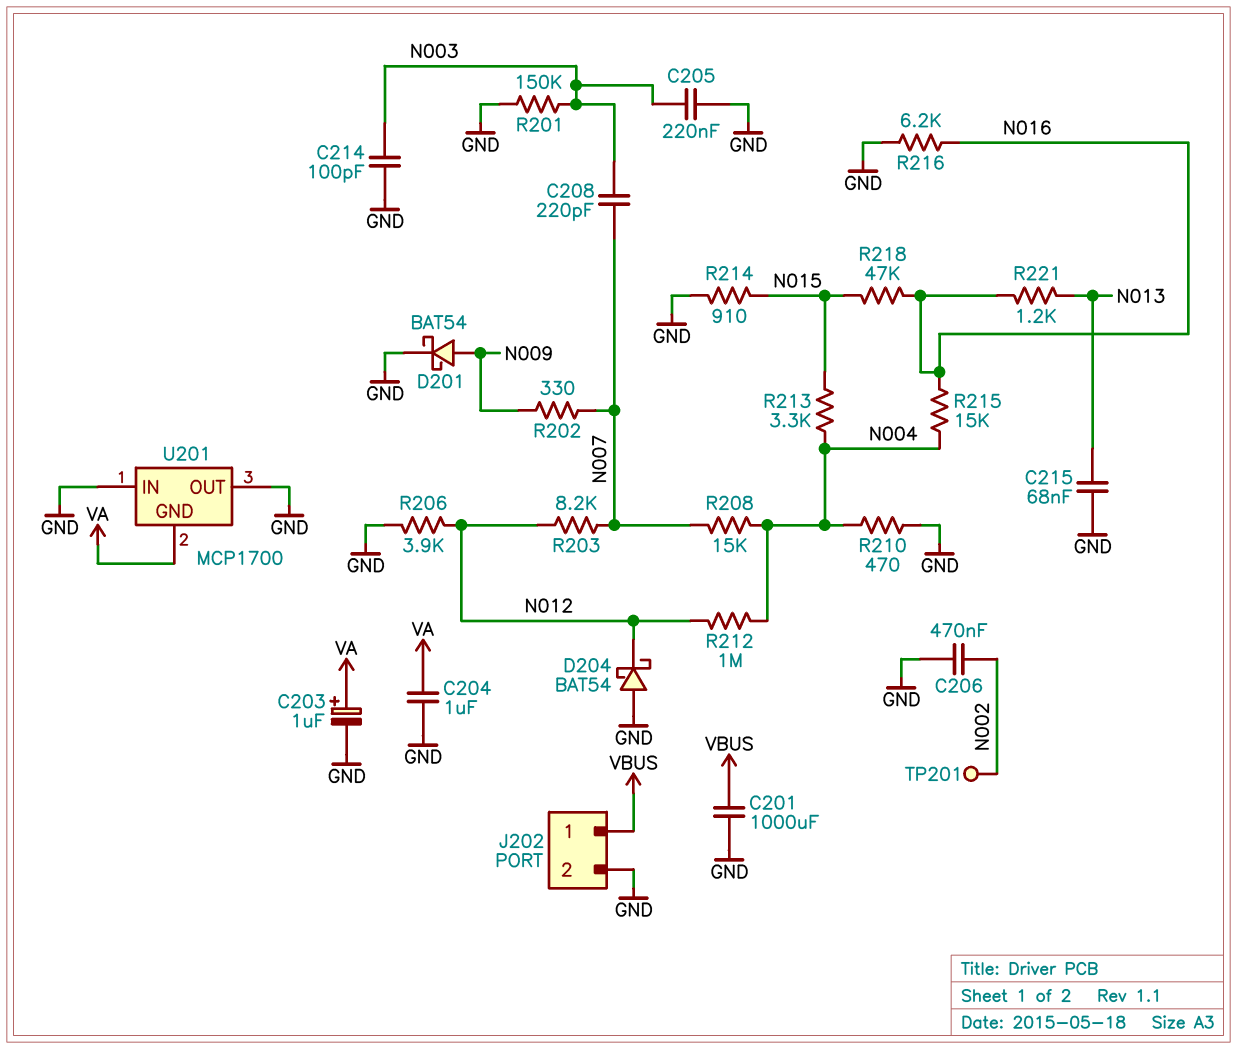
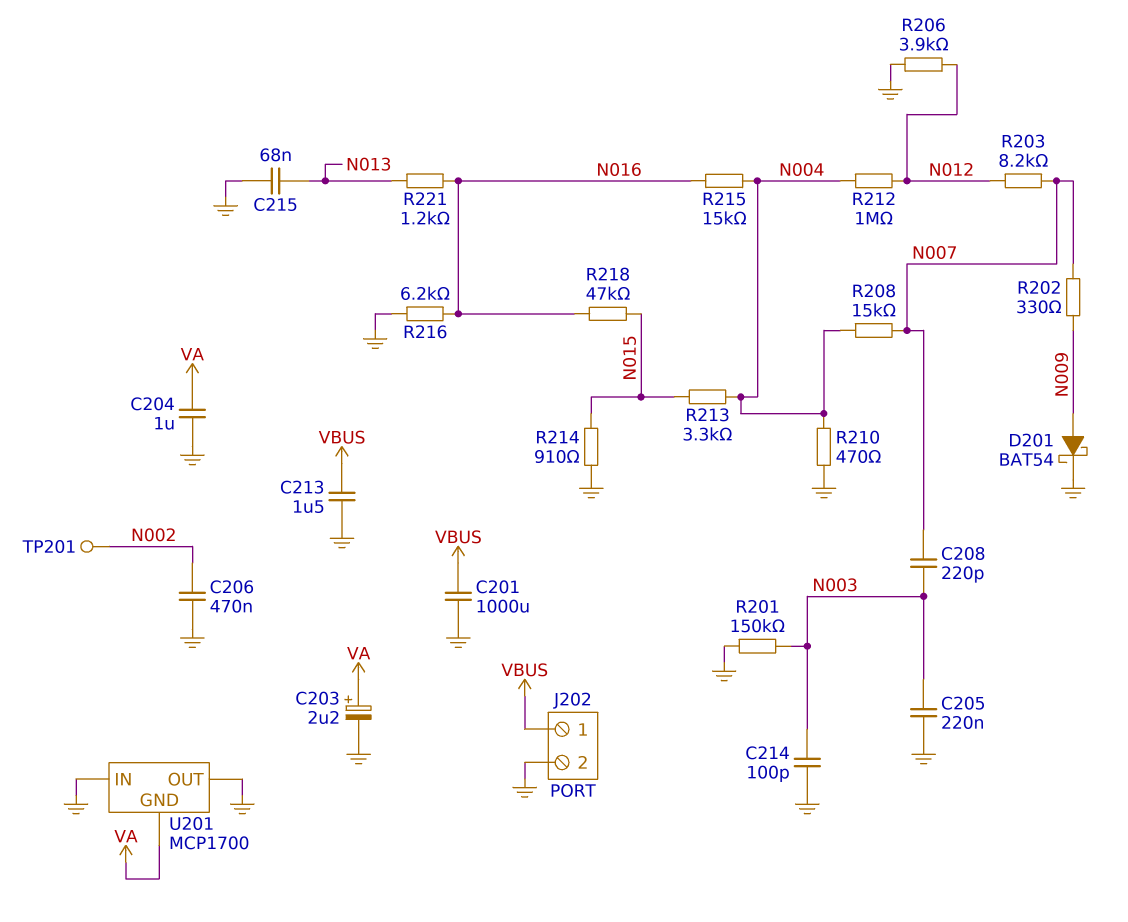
C203: 1uF (plus VA, minus GND) -> 2.2uF (plus VA, minus GND)
C213: none -> 1.5uF (GND, VBUS)
D204: schottky BAT54 (A GND, K N012) -> none

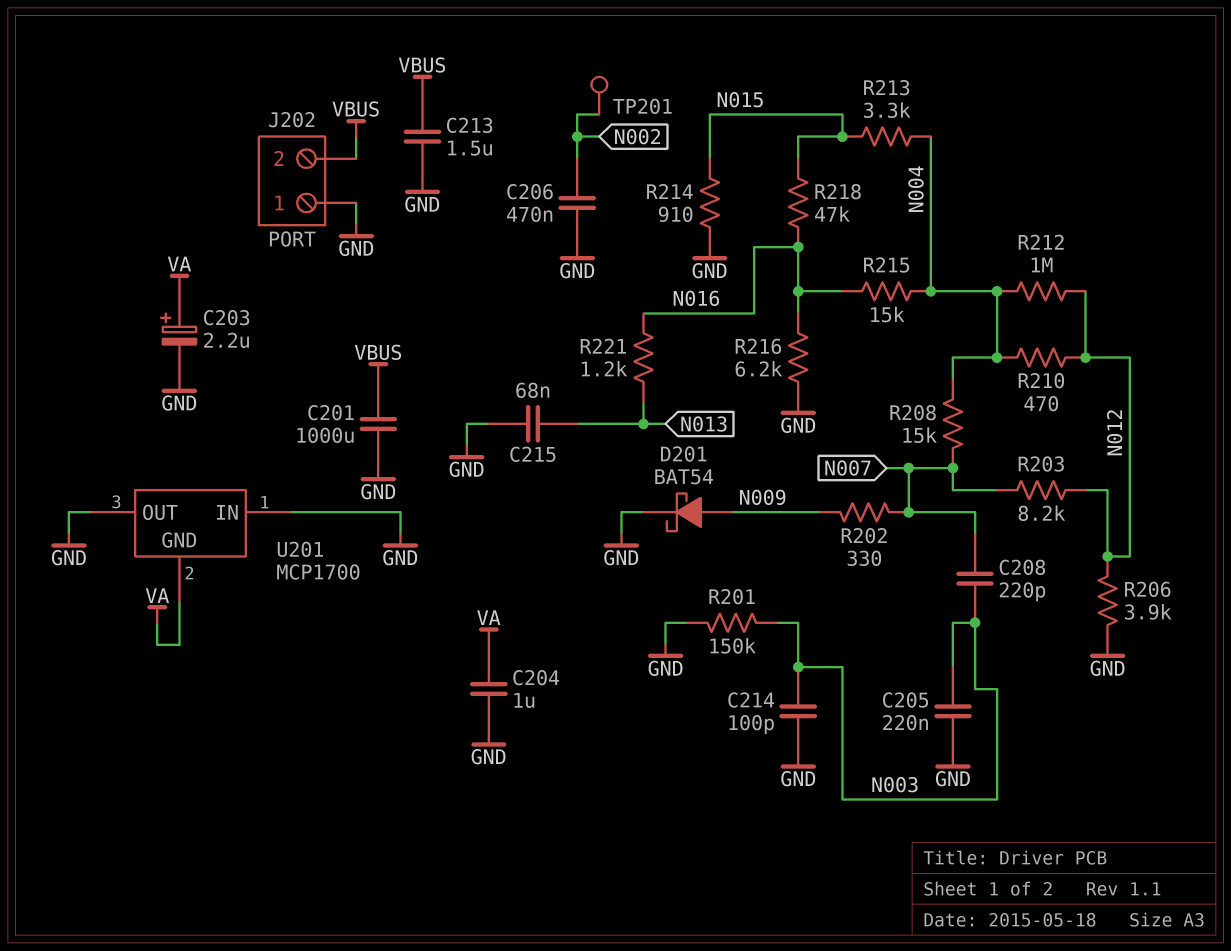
J202 pin 1: VBUS -> GND
J202 pin 2: GND -> VBUS
R210: 470 (GND, N004) -> 470 (N004, N012)

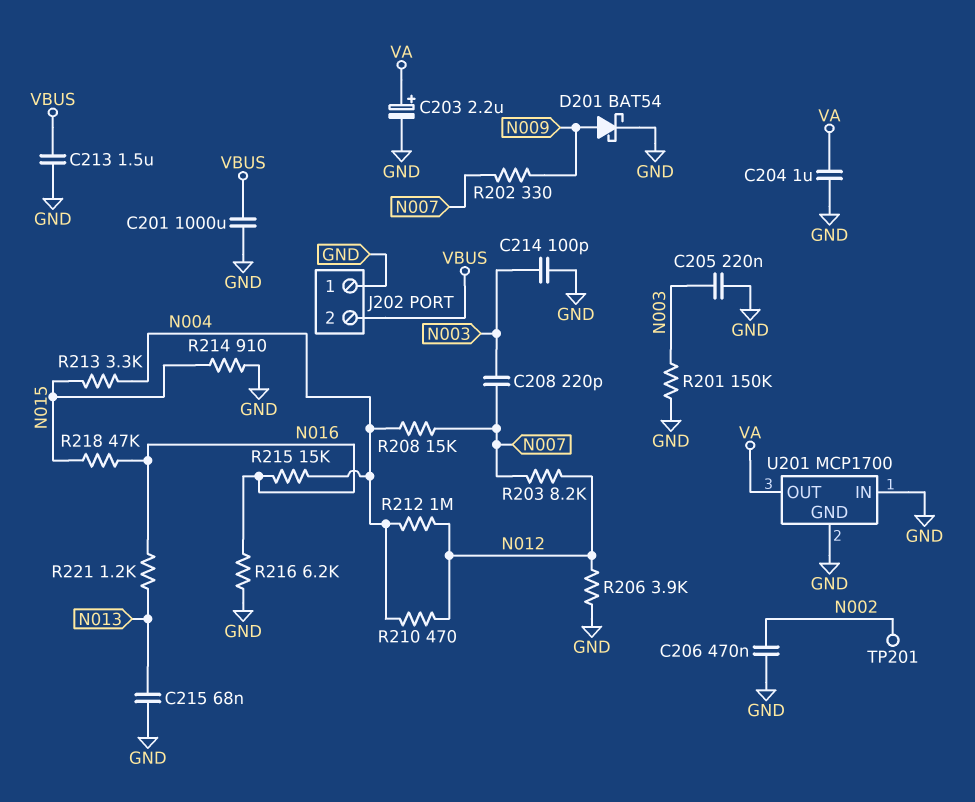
U201 pin GND: VA -> GND
U201 pin OUT: GND -> VA

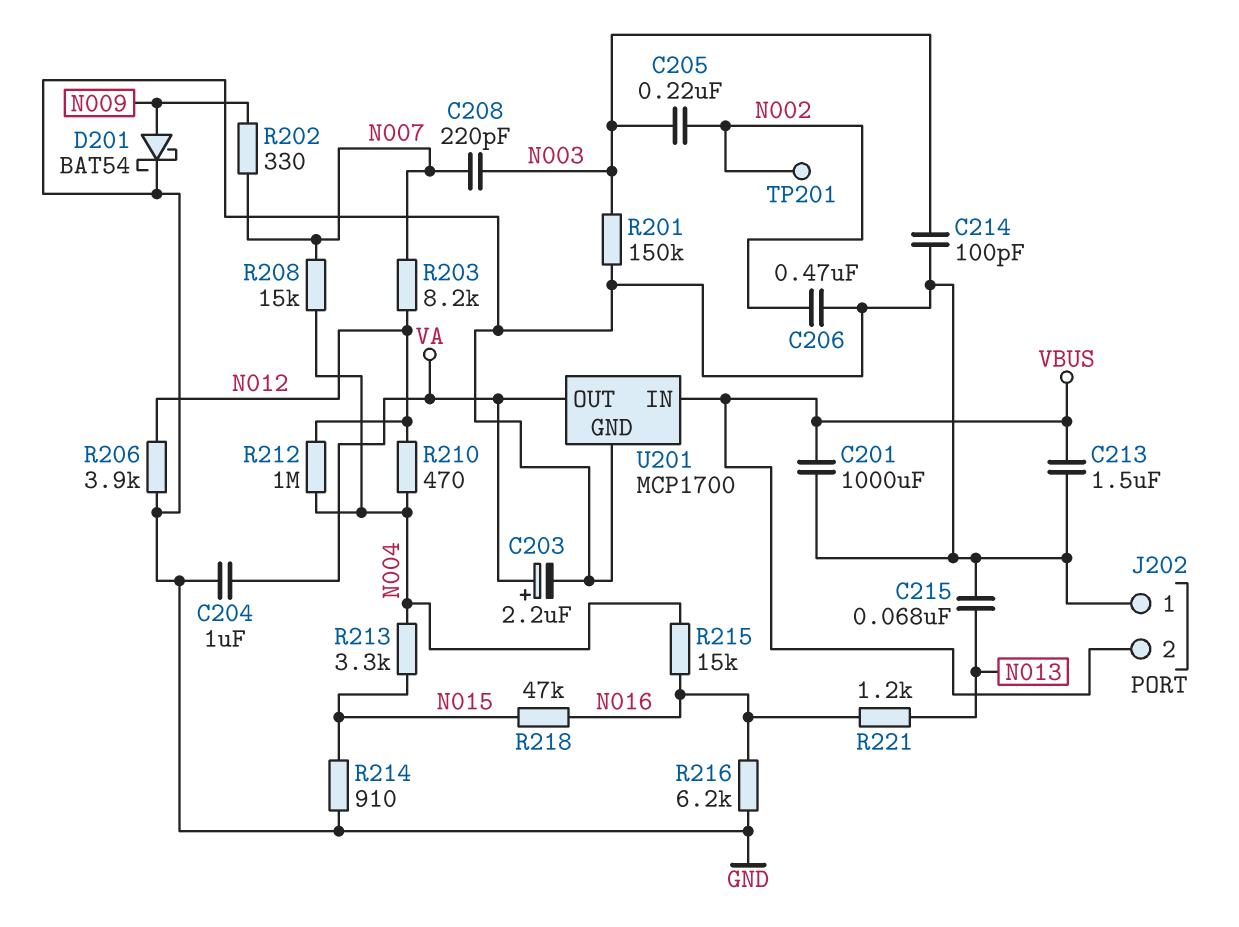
C205: 220nF (GND, N003) -> 220nF (N002, N003)
U201 pin IN: GND -> VBUS

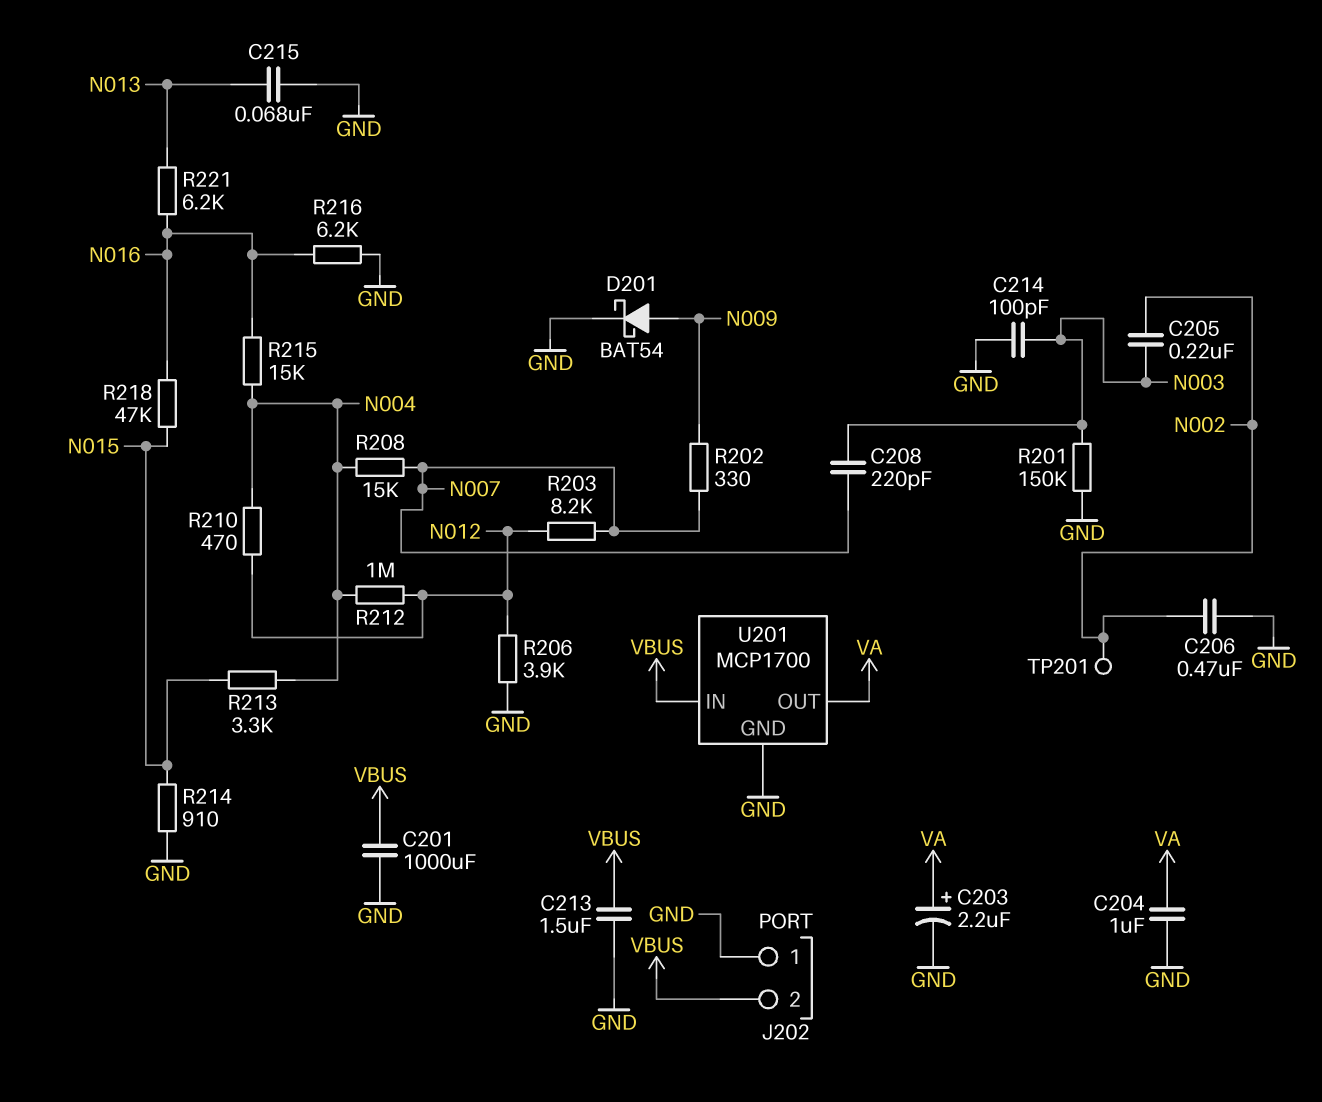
R221: 1.2k (N013, N016) -> 6.2k (N013, N016)

